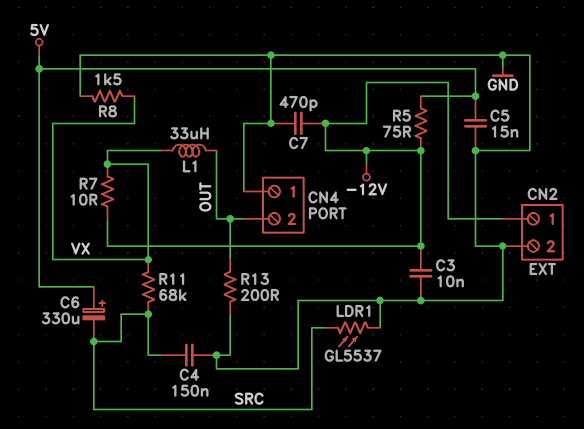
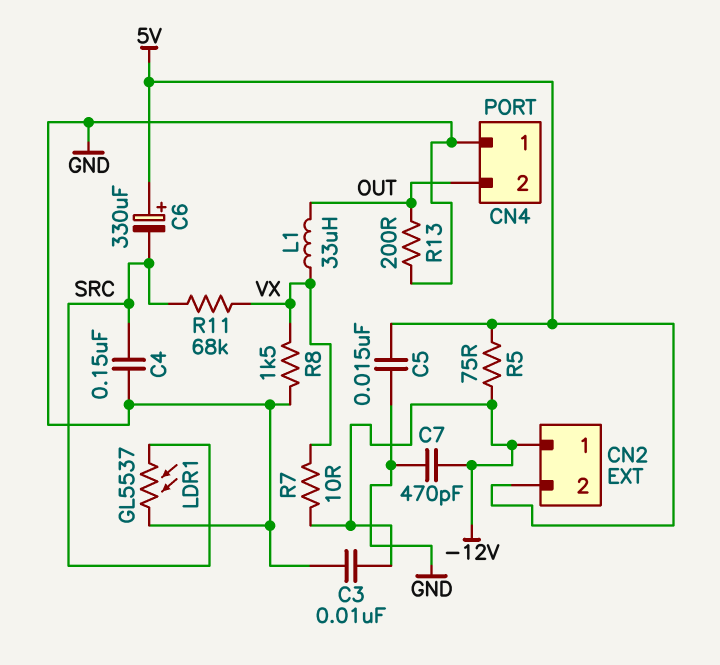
CN2 pin 2: GND -> 5V

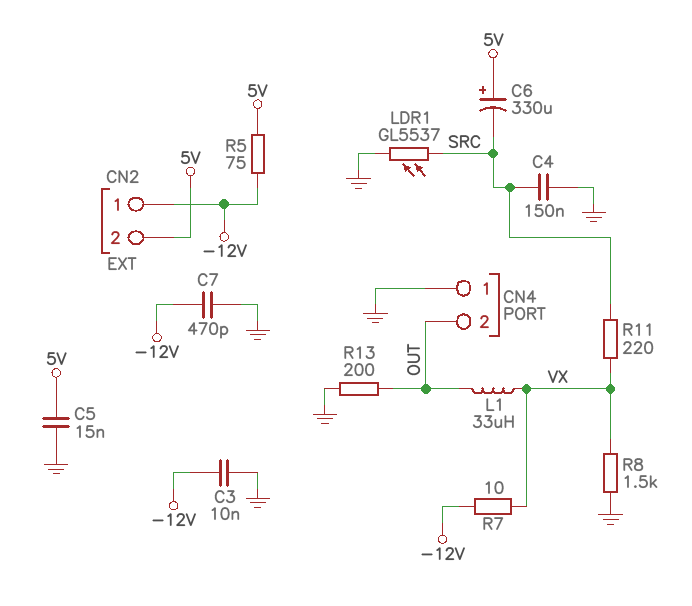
R11: 68k (SRC, VX) -> 220 (SRC, VX)

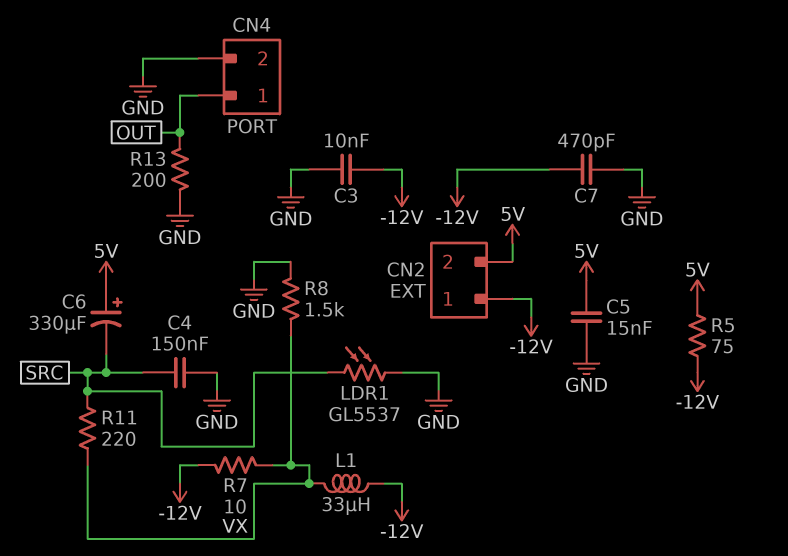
CN4 pin 1: GND -> OUT
CN4 pin 2: OUT -> GND
L1: 33uH (OUT, VX) -> 33uH (-12V, VX)

